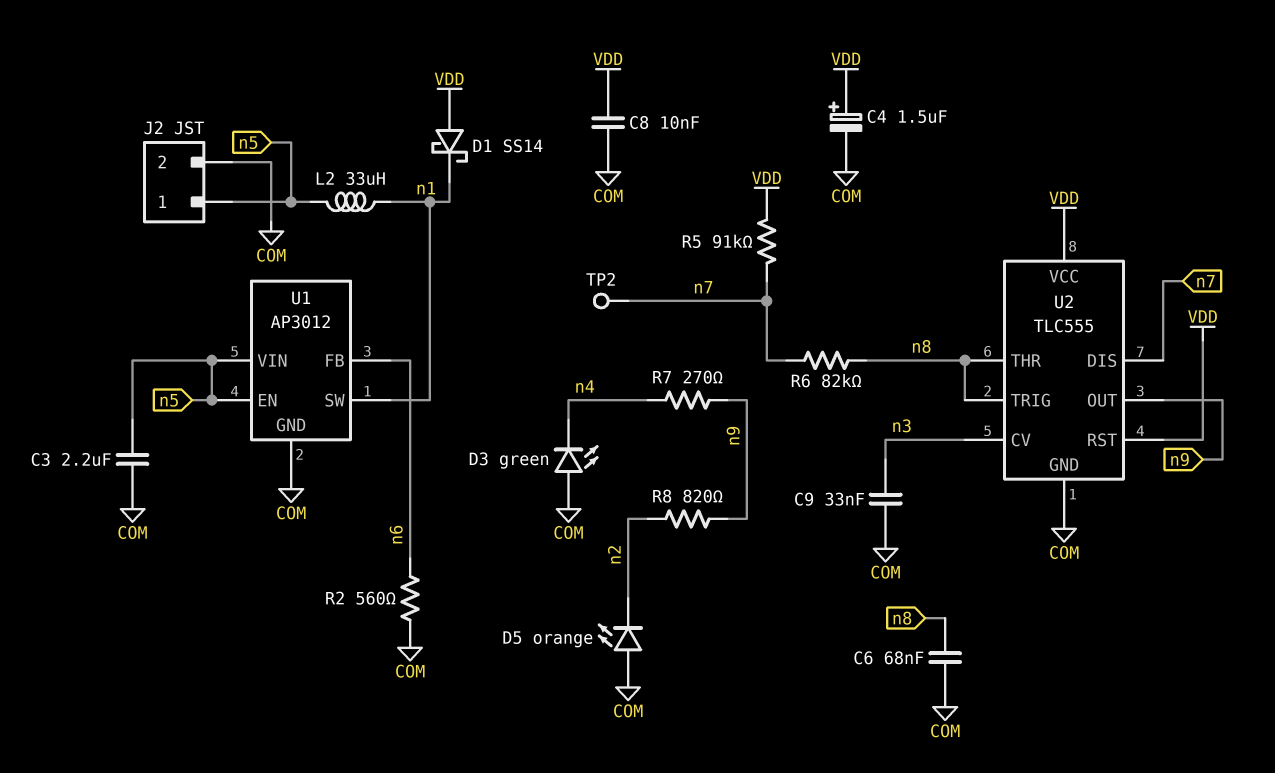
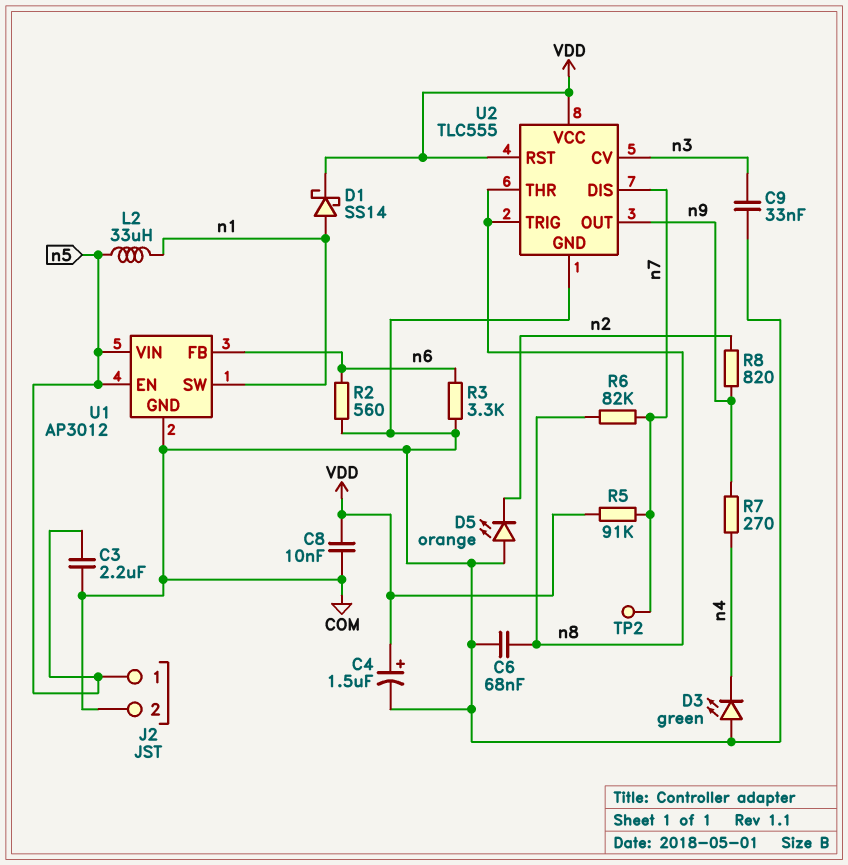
D1: schottky SS14 (A VDD, K n1) -> schottky SS14 (A n1, K VDD)
R3: none -> 3.3k (COM, n6)

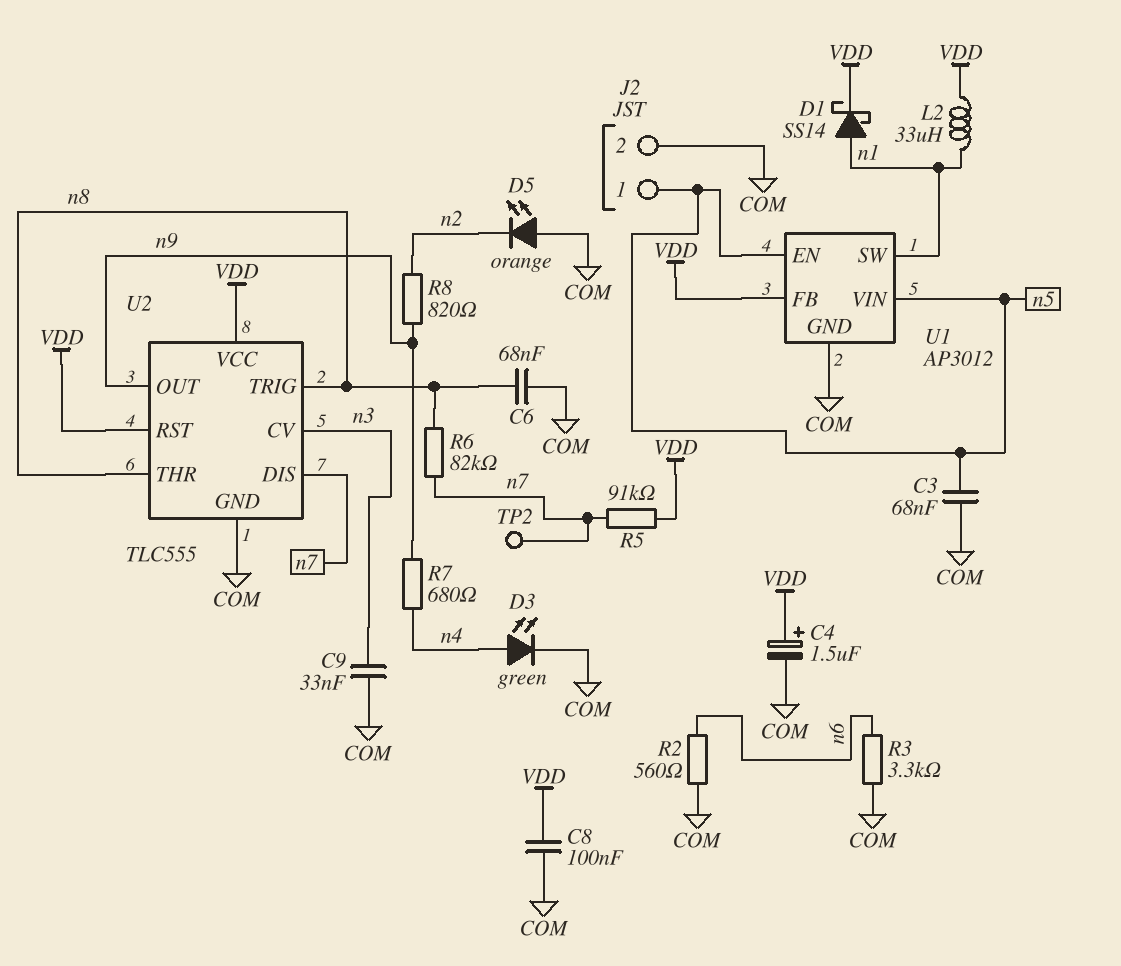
C3: 2.2uF (COM, n5) -> 68nF (COM, n5)
C8: 10nF (COM, VDD) -> 100nF (COM, VDD)
D3: LED green (A COM, K n4) -> LED green (A n4, K COM)
L2: 33uH (n1, n5) -> 33uH (VDD, n1)
R7: 270 (n4, n9) -> 680 (n4, n9)
U1 pin FB: n6 -> VDD

